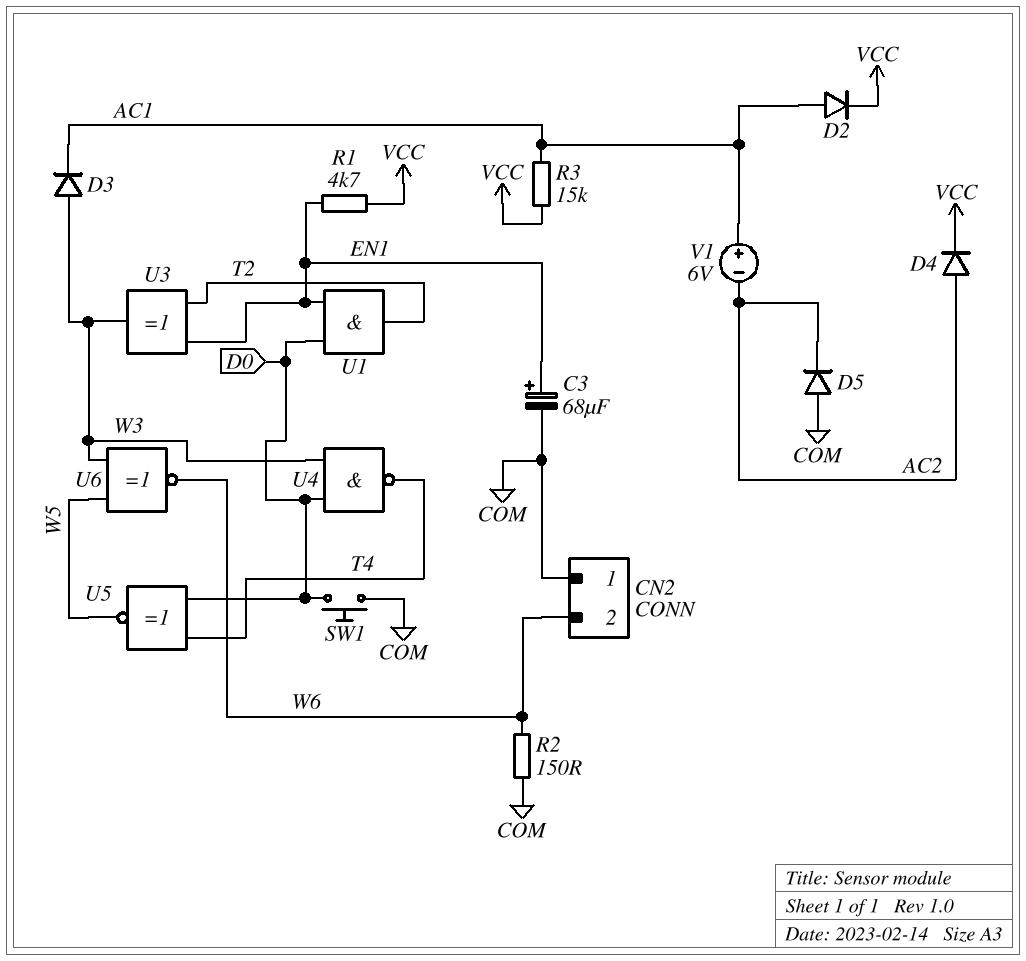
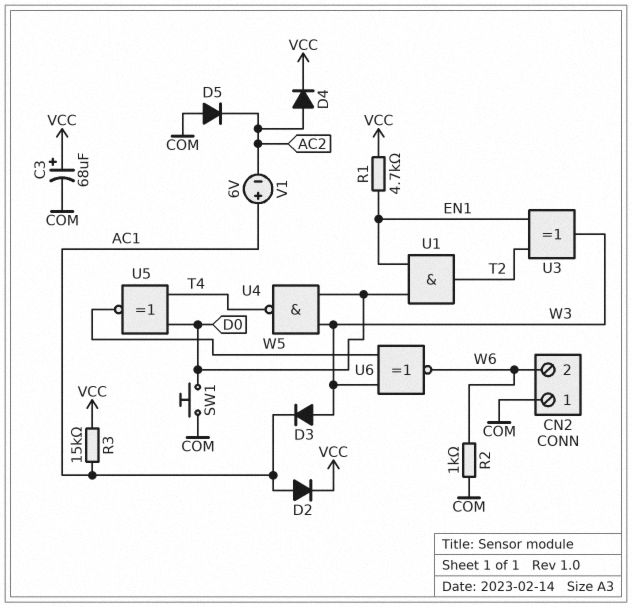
C3: 68uF (plus EN1, minus COM) -> 68uF (plus VCC, minus COM)
R2: 150 (COM, W6) -> 1k (COM, W6)

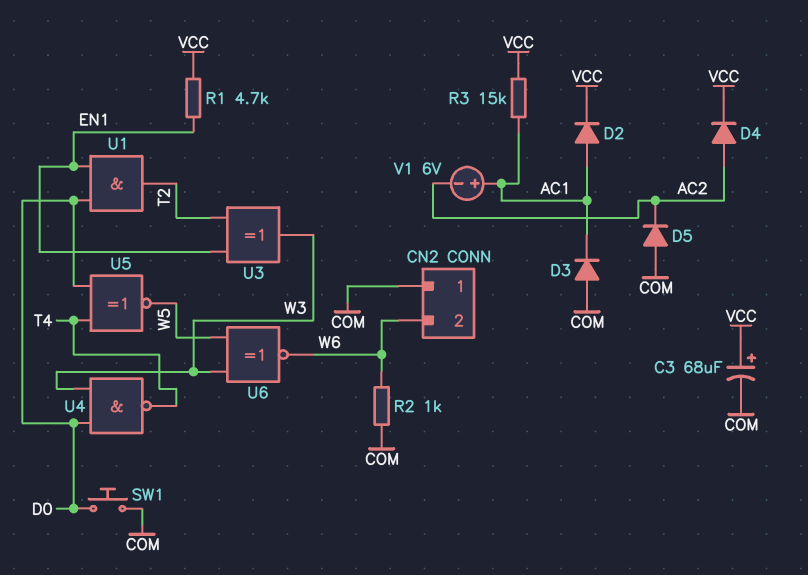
D3: diode (A W3, K AC1) -> diode (A COM, K AC1)

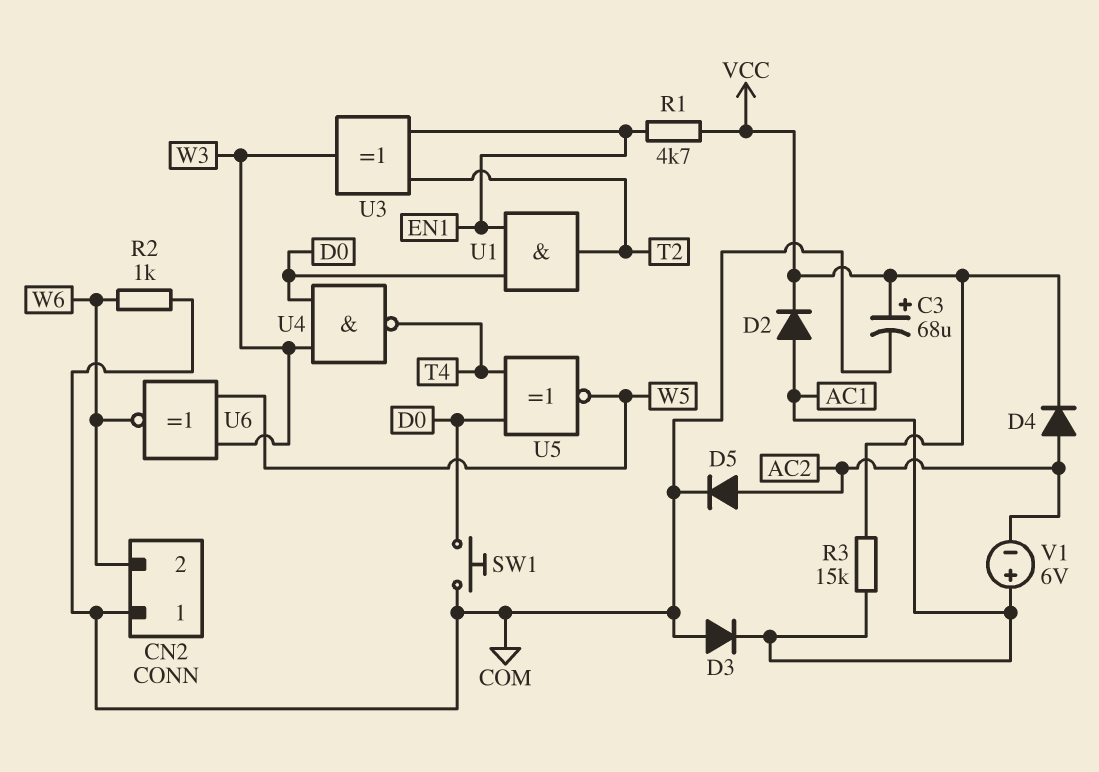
D5: diode (A COM, K AC2) -> diode (A AC2, K COM)

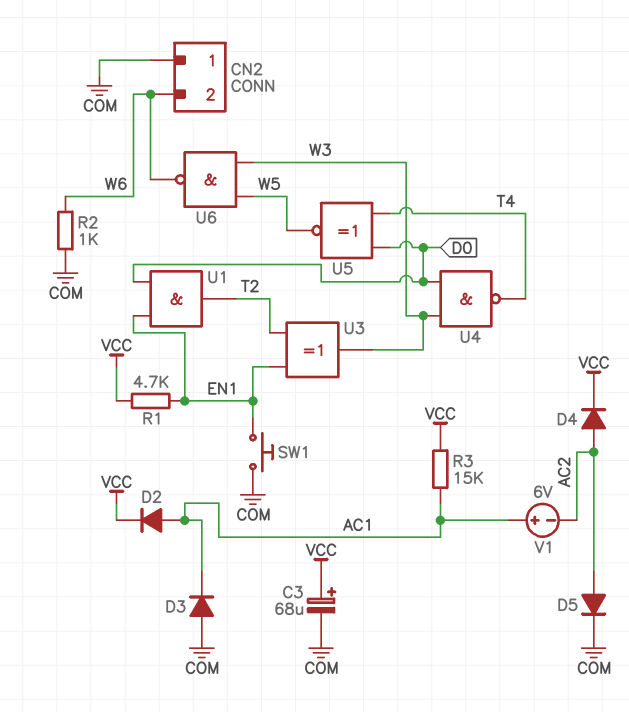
SW1: button (COM, D0) -> button (COM, EN1)
U6: XNOR (in W3, in W5, out W6) -> NAND (in W3, in W5, out W6)

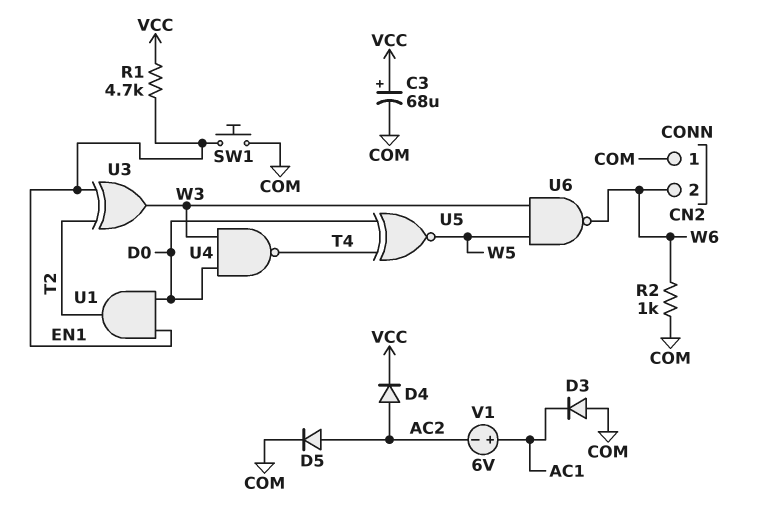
D2: diode (A AC1, K VCC) -> none
R3: 15k (AC1, VCC) -> none

